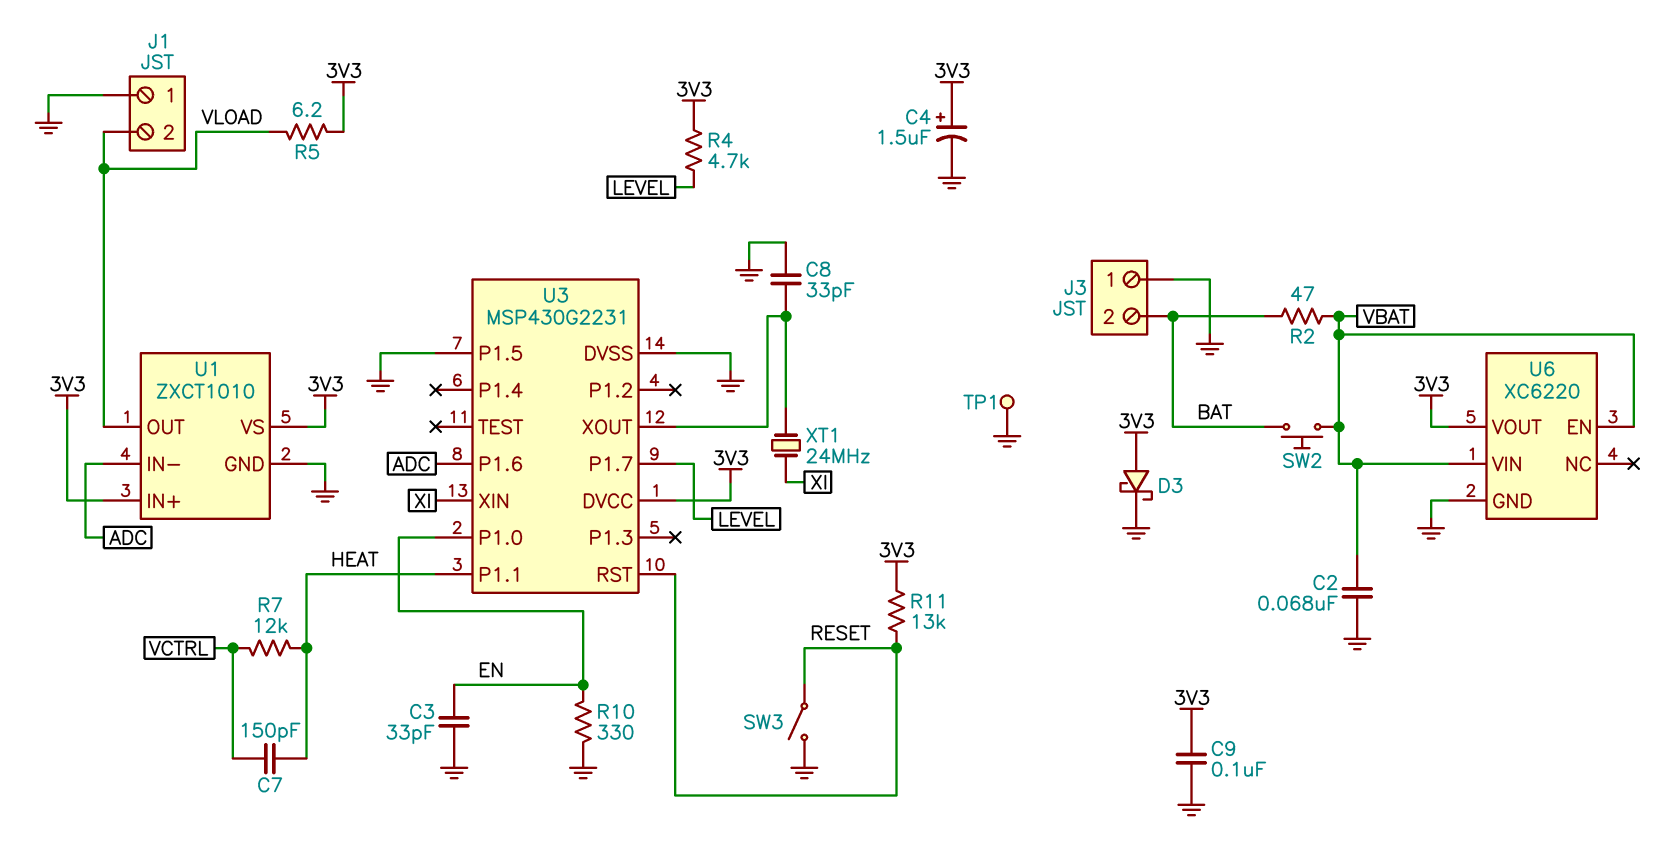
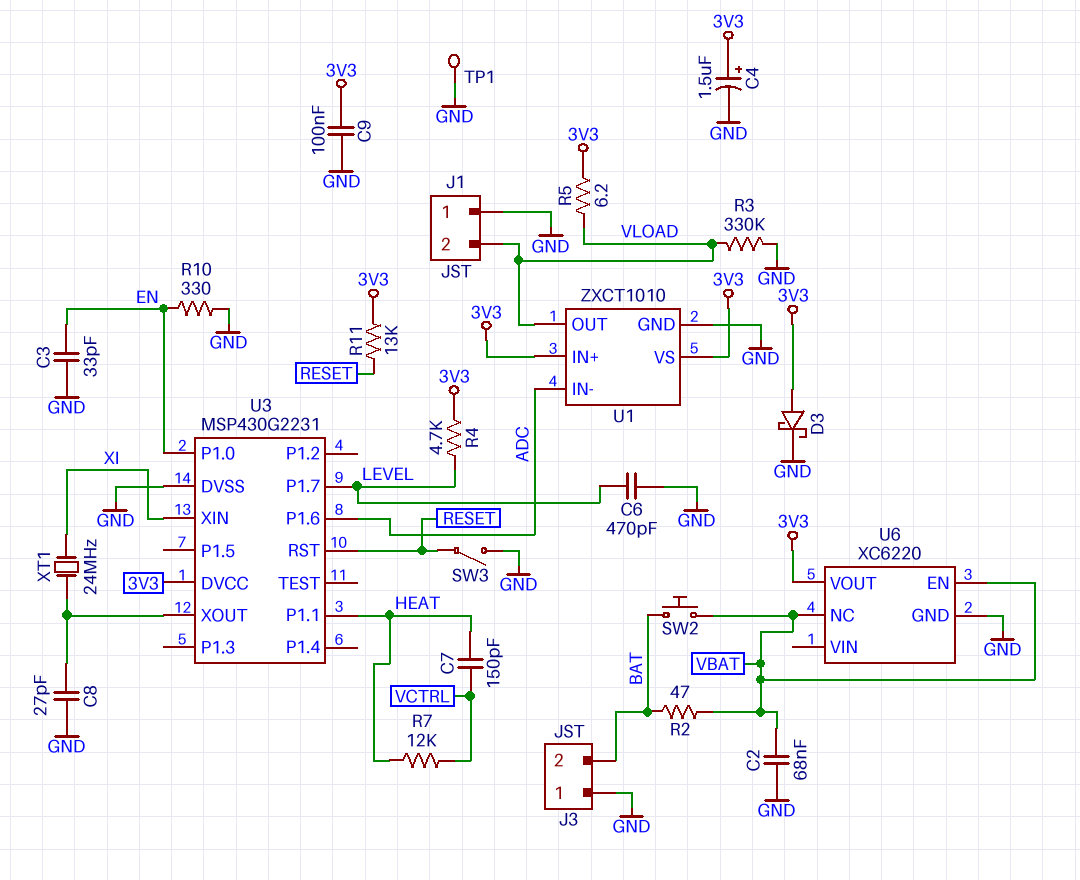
C6: none -> 470pF (GND, LEVEL)
C8: 33pF (GND, U3/XOUT) -> 27pF (GND, U3/XOUT)
R3: none -> 330k (GND, VLOAD)
U3 pin P1.5: GND -> none
U6 pin NC: none -> VBAT
U6 pin VIN: VBAT -> none

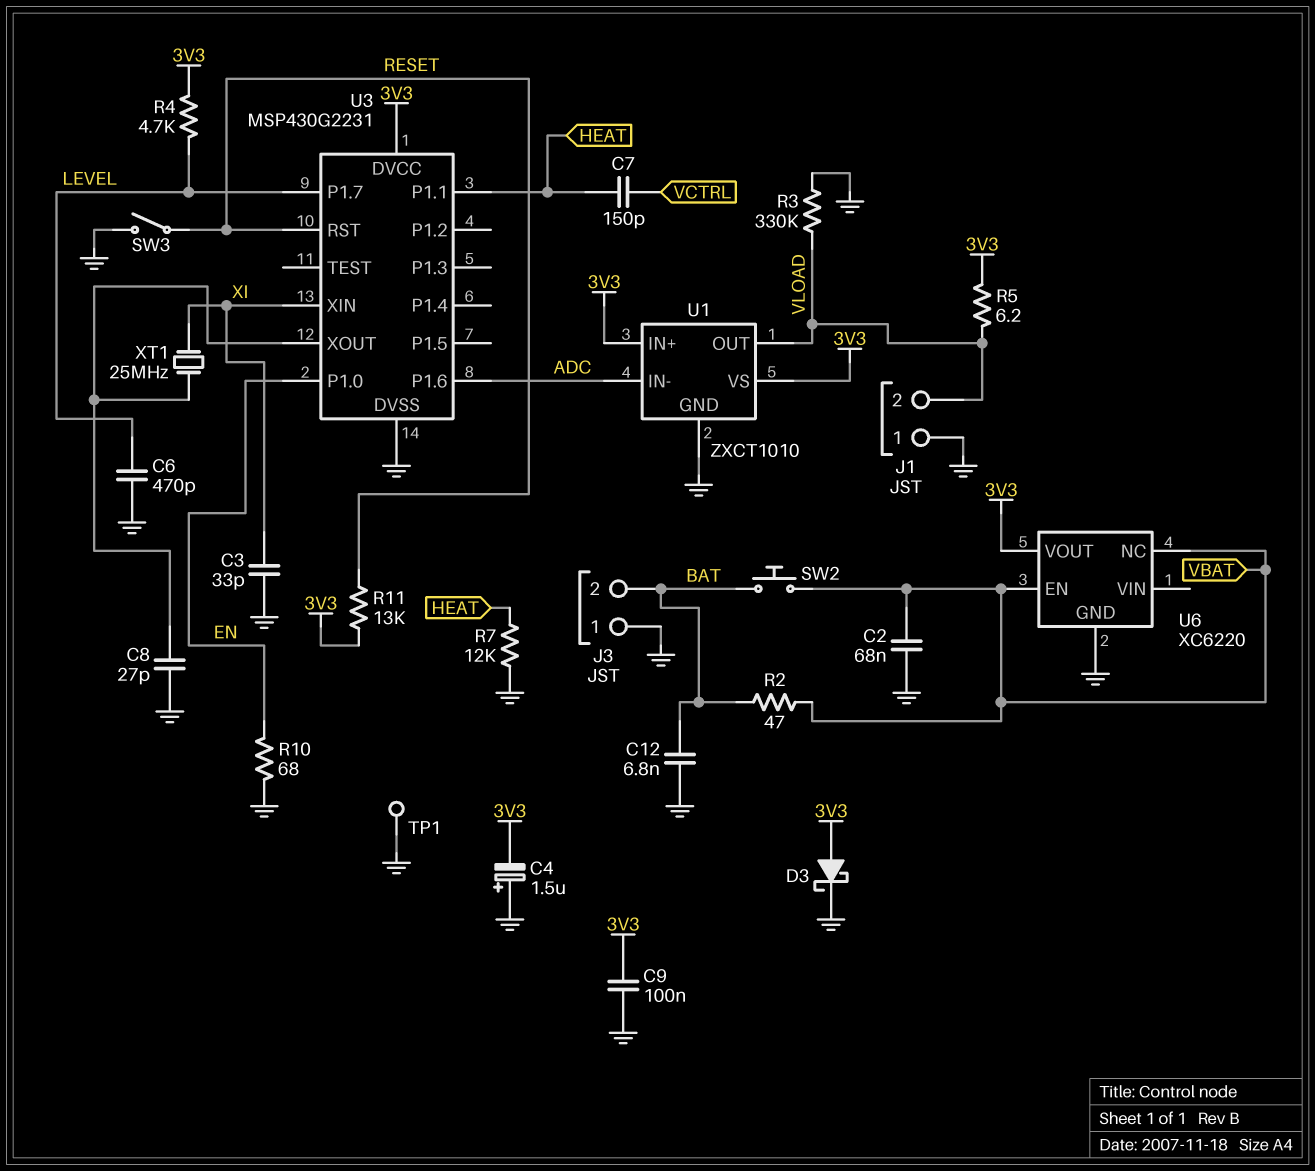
C3: 33pF (EN, GND) -> 33pF (GND, XI)
C4: 1.5uF (plus 3V3, minus GND) -> 1.5uF (plus GND, minus 3V3)
C12: none -> 6.8nF (BAT, GND)
R7: 12k (HEAT, VCTRL) -> 12k (GND, HEAT)
R10: 330 (EN, GND) -> 68 (EN, GND)
XT1: 24MHz (U3/XOUT, XI) -> 25MHz (U3/XOUT, XI)

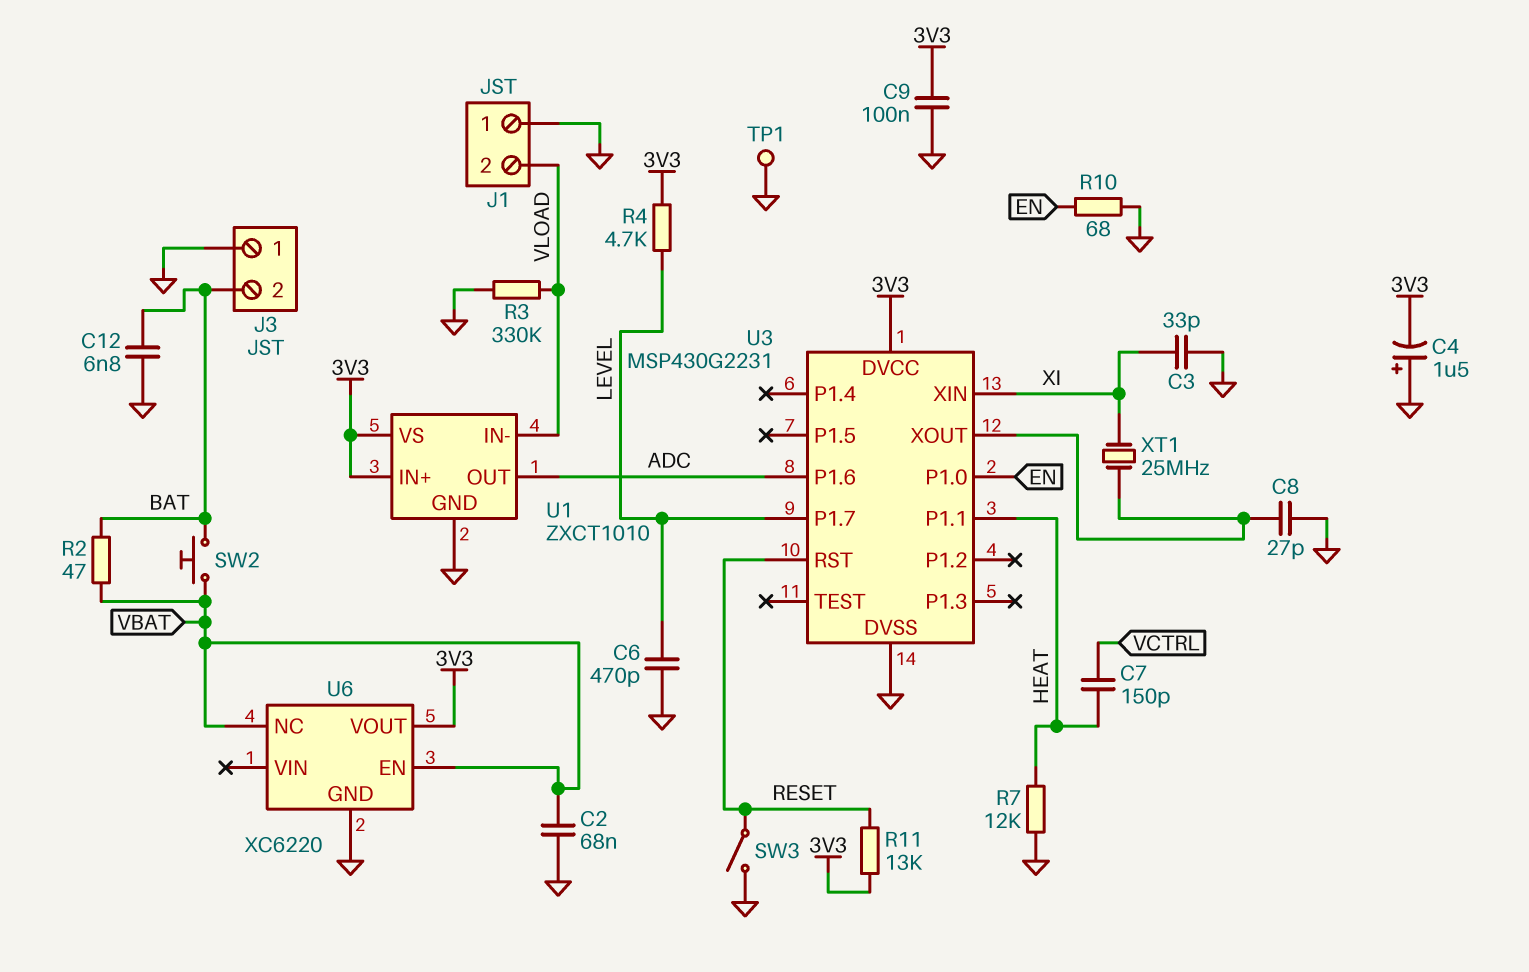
D3: schottky (A 3V3, K GND) -> none
R5: 6.2 (3V3, VLOAD) -> none
U1 pin IN-: ADC -> VLOAD
U1 pin OUT: VLOAD -> ADC

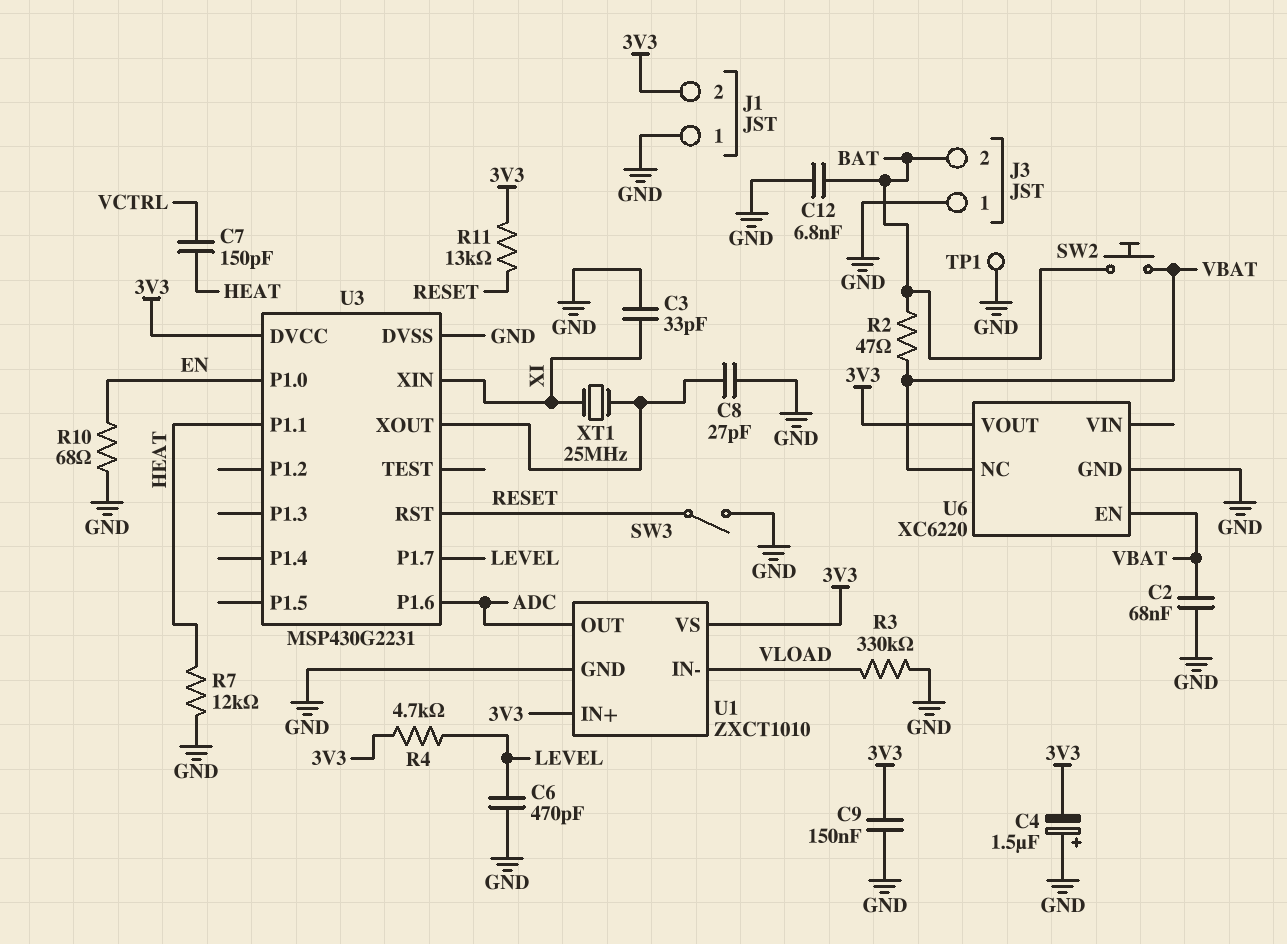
C9: 100nF (3V3, GND) -> 150nF (3V3, GND)
J1 pin 2: VLOAD -> 3V3

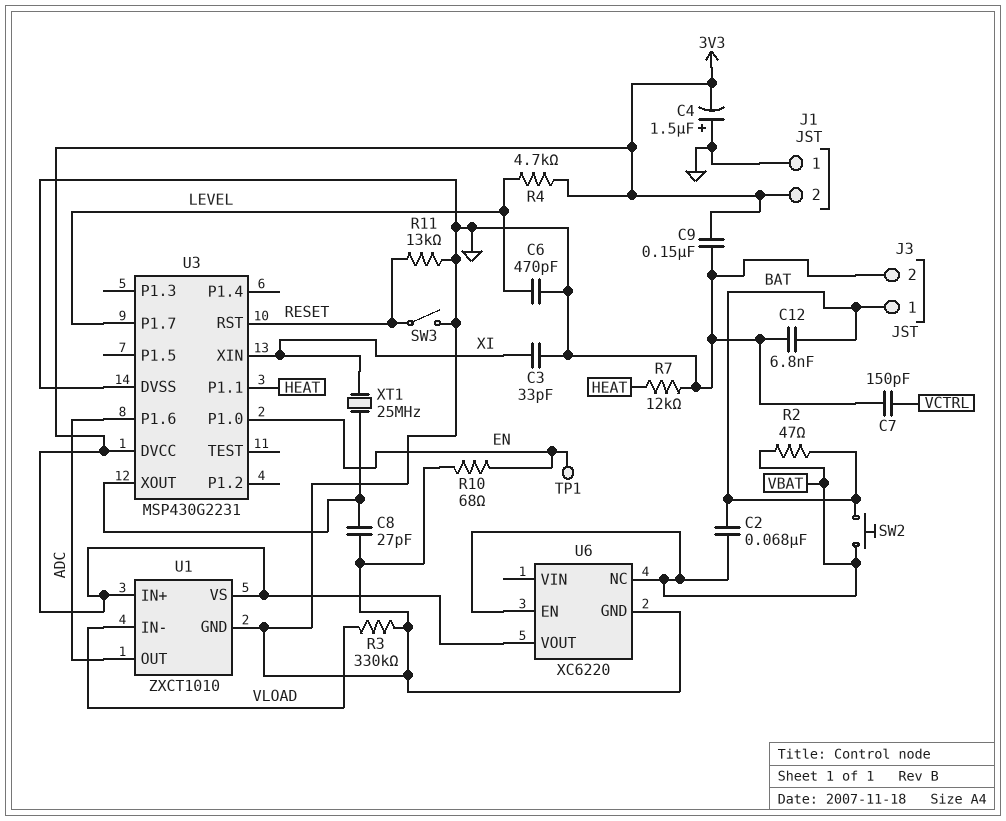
C2: 68nF (GND, VBAT) -> 68nF (BAT, VBAT)
C7: 150pF (HEAT, VCTRL) -> 150pF (GND, VCTRL)
J3 pin 1: GND -> BAT
J3 pin 2: BAT -> GND
R11: 13k (3V3, RESET) -> 13k (GND, RESET)
TP1: test point (GND) -> test point (EN)

